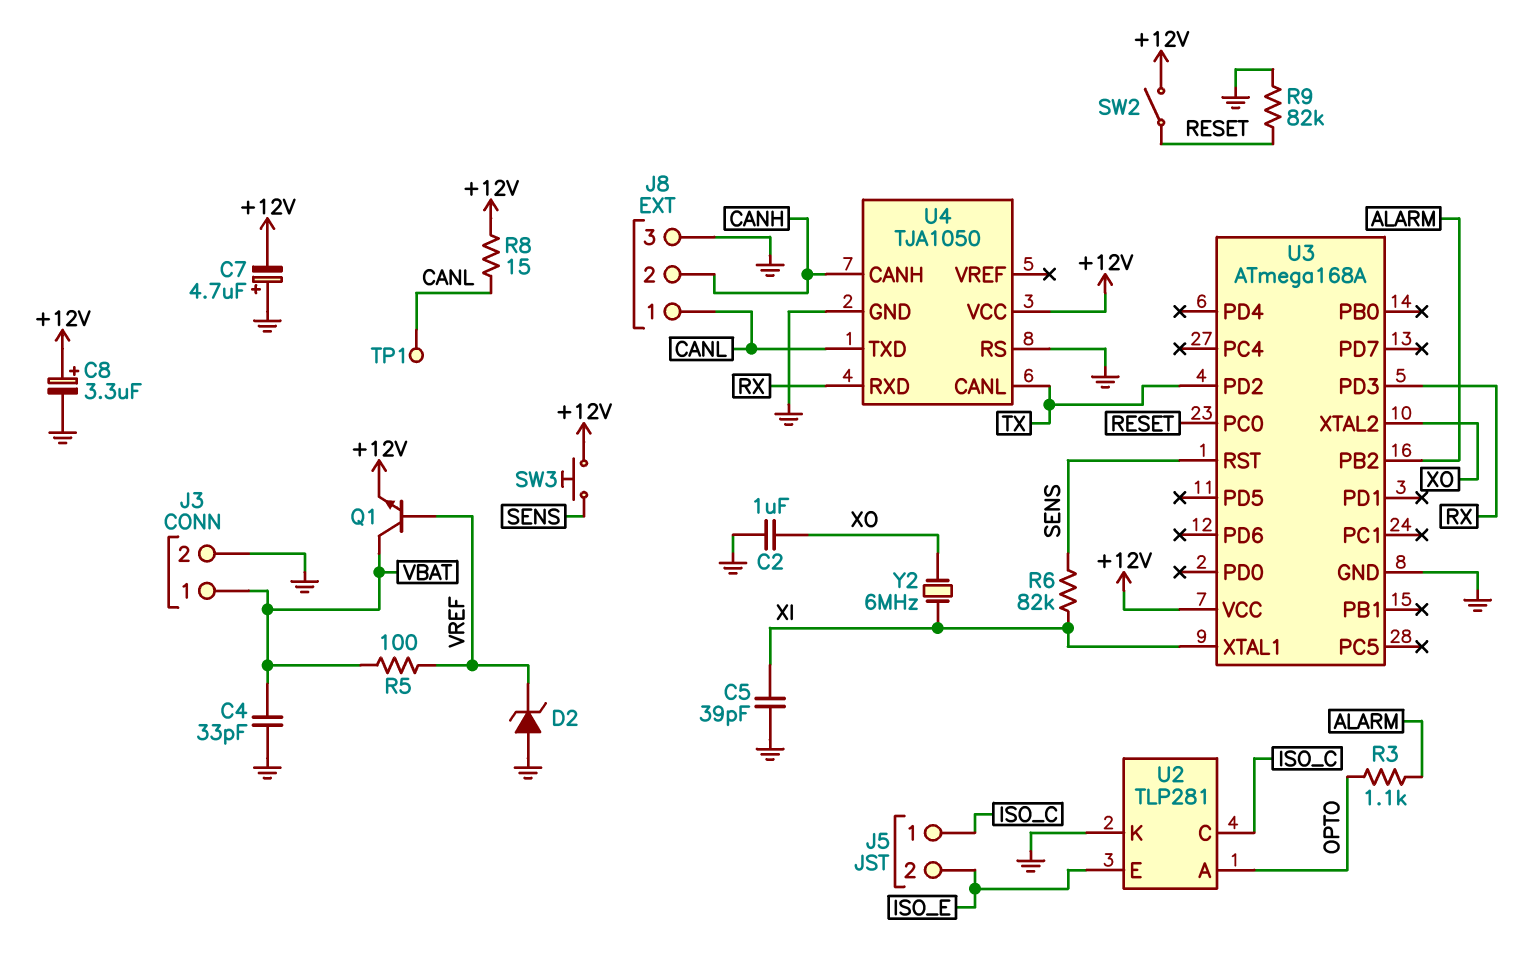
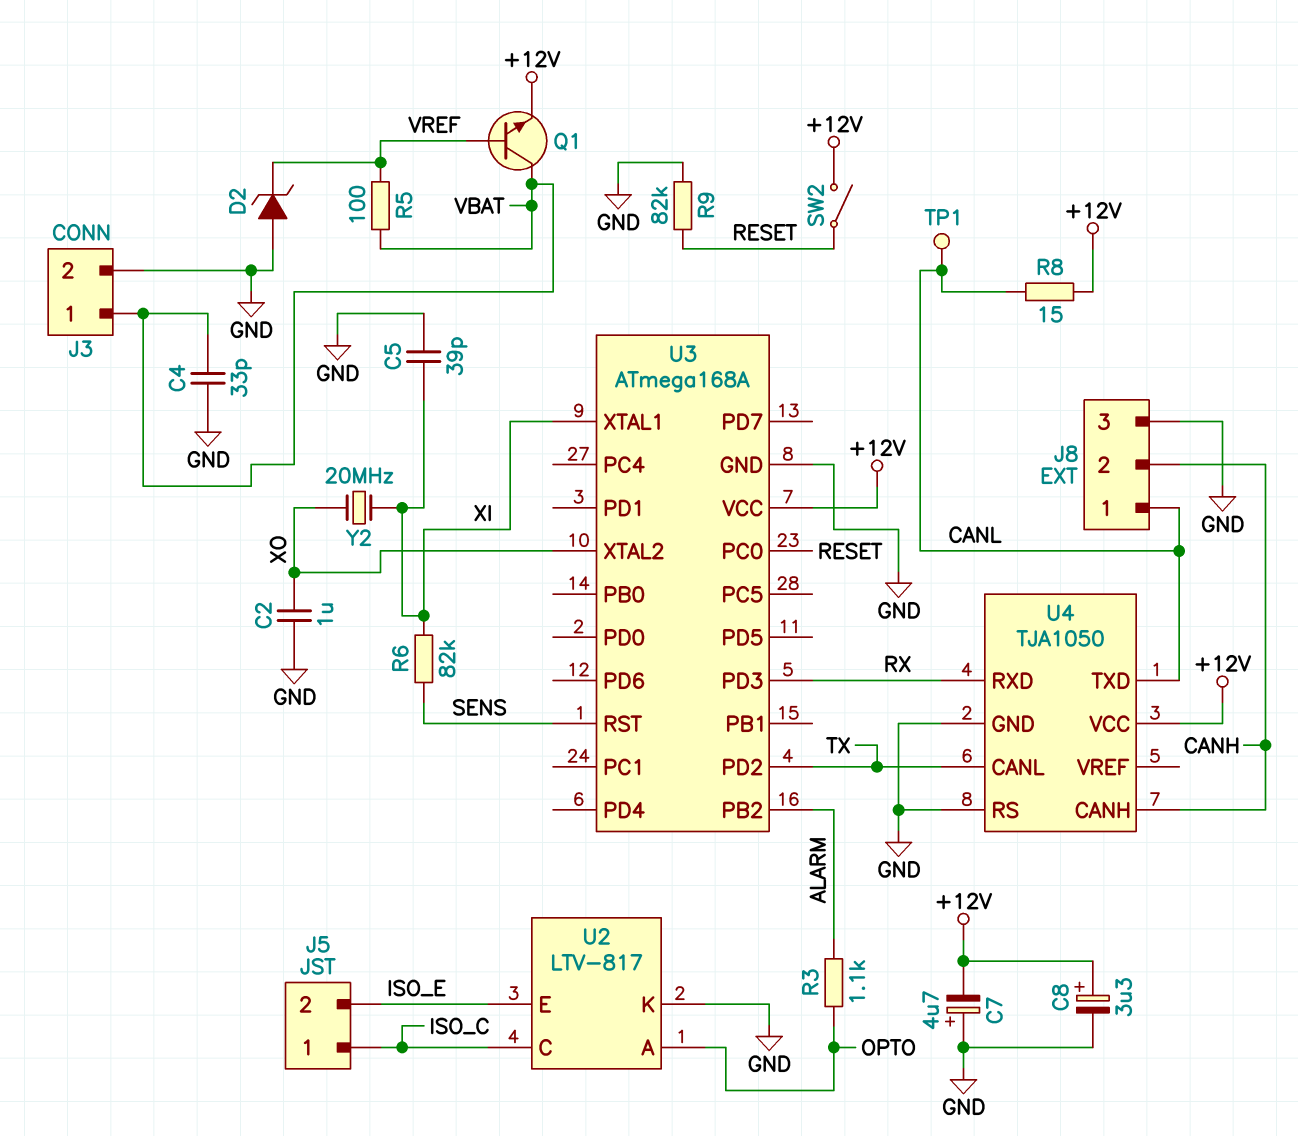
SW3: button (+12V, SENS) -> none
U2: TLP281 -> LTV-817
Y2: 6MHz (XI, XO) -> 20MHz (XI, XO)

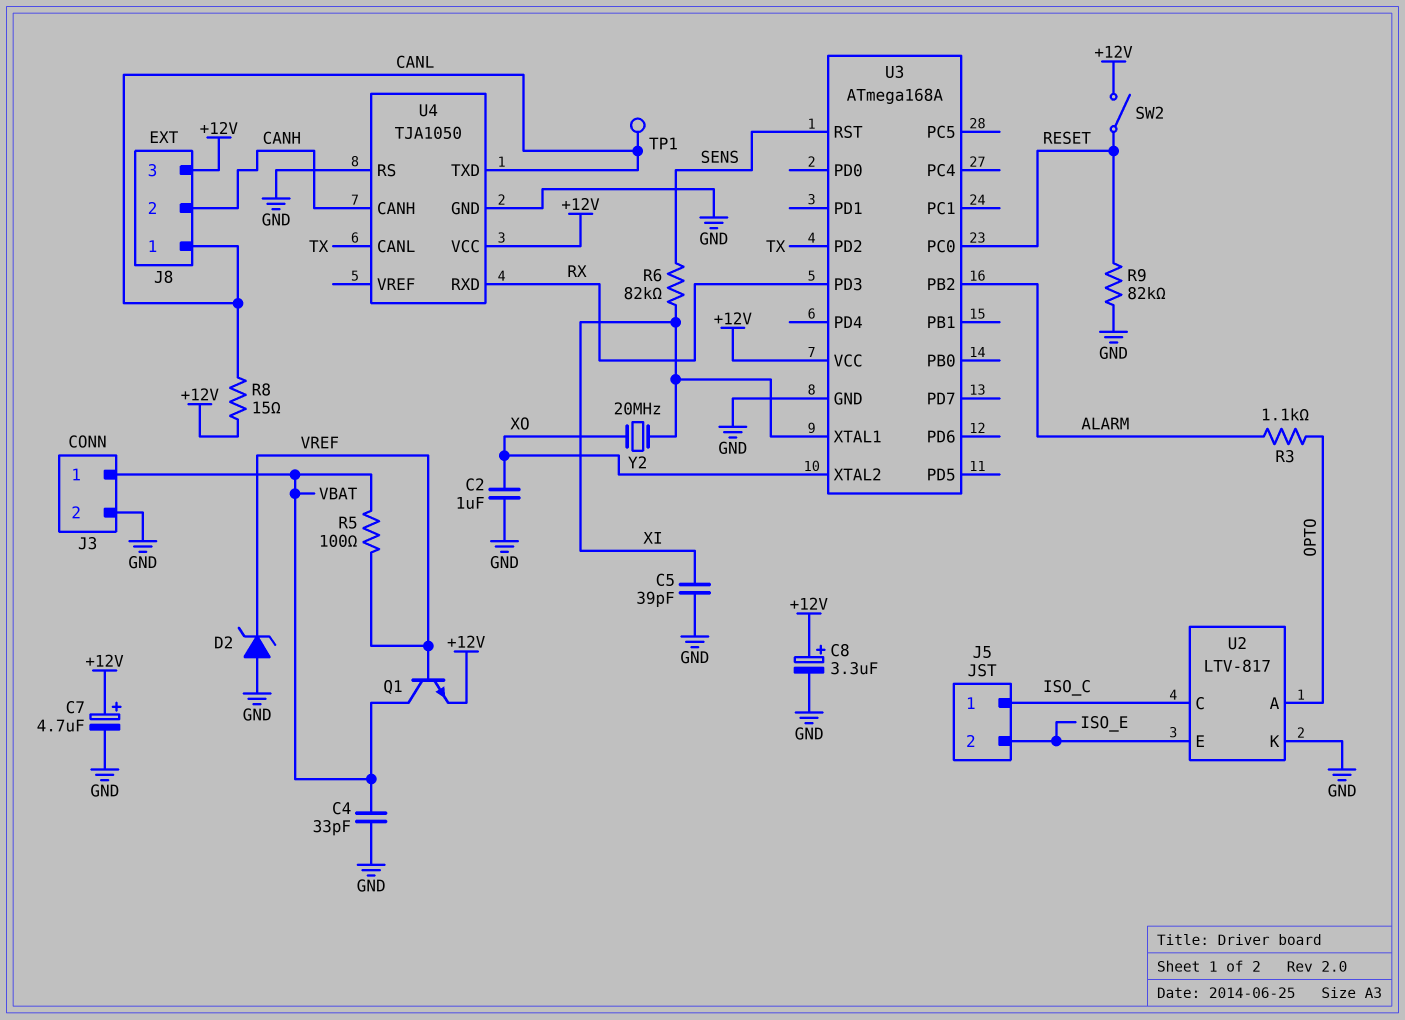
C7: 4.7uF (plus GND, minus +12V) -> 4.7uF (plus +12V, minus GND)
J8 pin 3: GND -> +12V

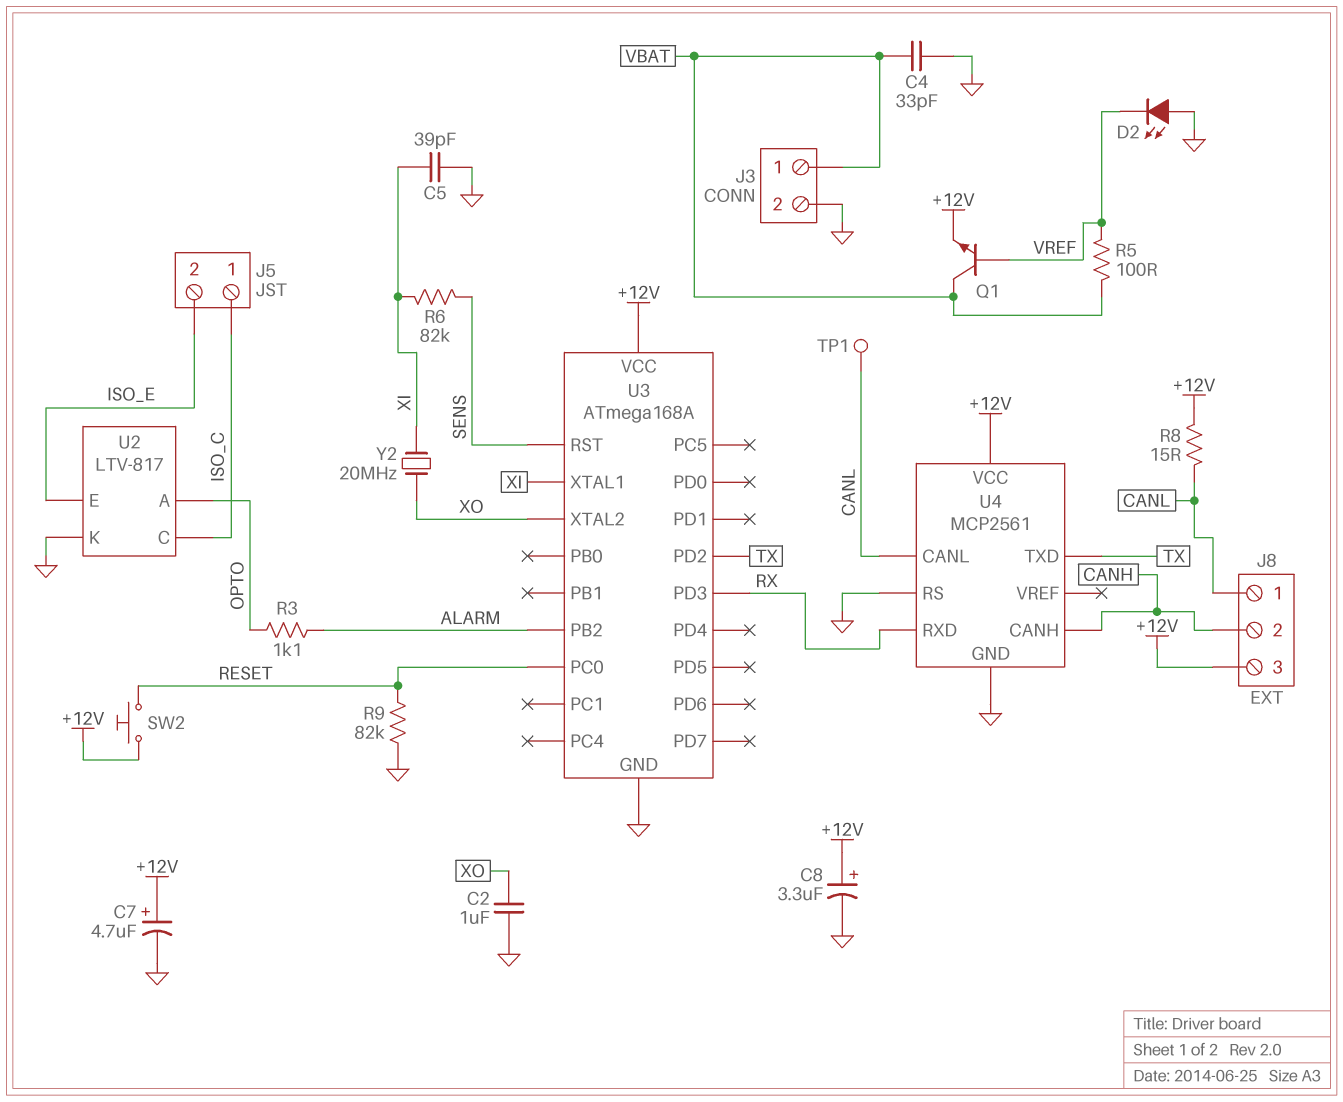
D2: zener (A GND, K VREF) -> LED (A GND, K VREF)
SW2: switch (+12V, RESET) -> button (+12V, RESET)
U4: TJA1050 -> MCP2561
U4 pin CANL: TX -> CANL
U4 pin TXD: CANL -> TX

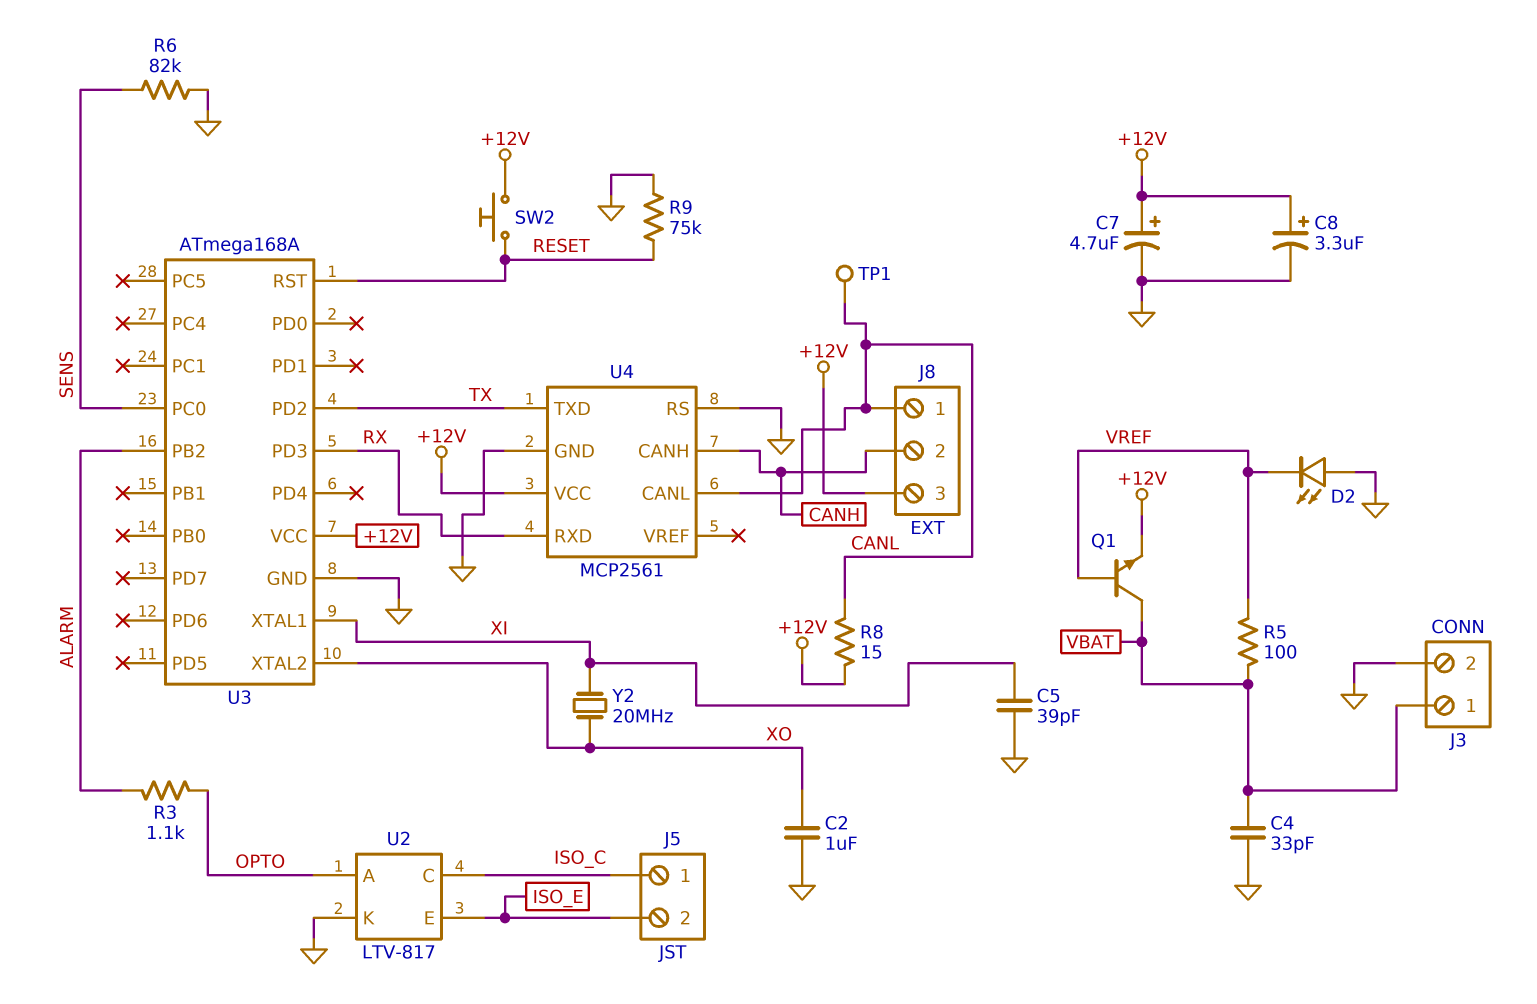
R6: 82k (SENS, XI) -> 82k (GND, SENS)
R9: 82k (GND, RESET) -> 75k (GND, RESET)
U3 pin PC0: RESET -> SENS
U3 pin RST: SENS -> RESET

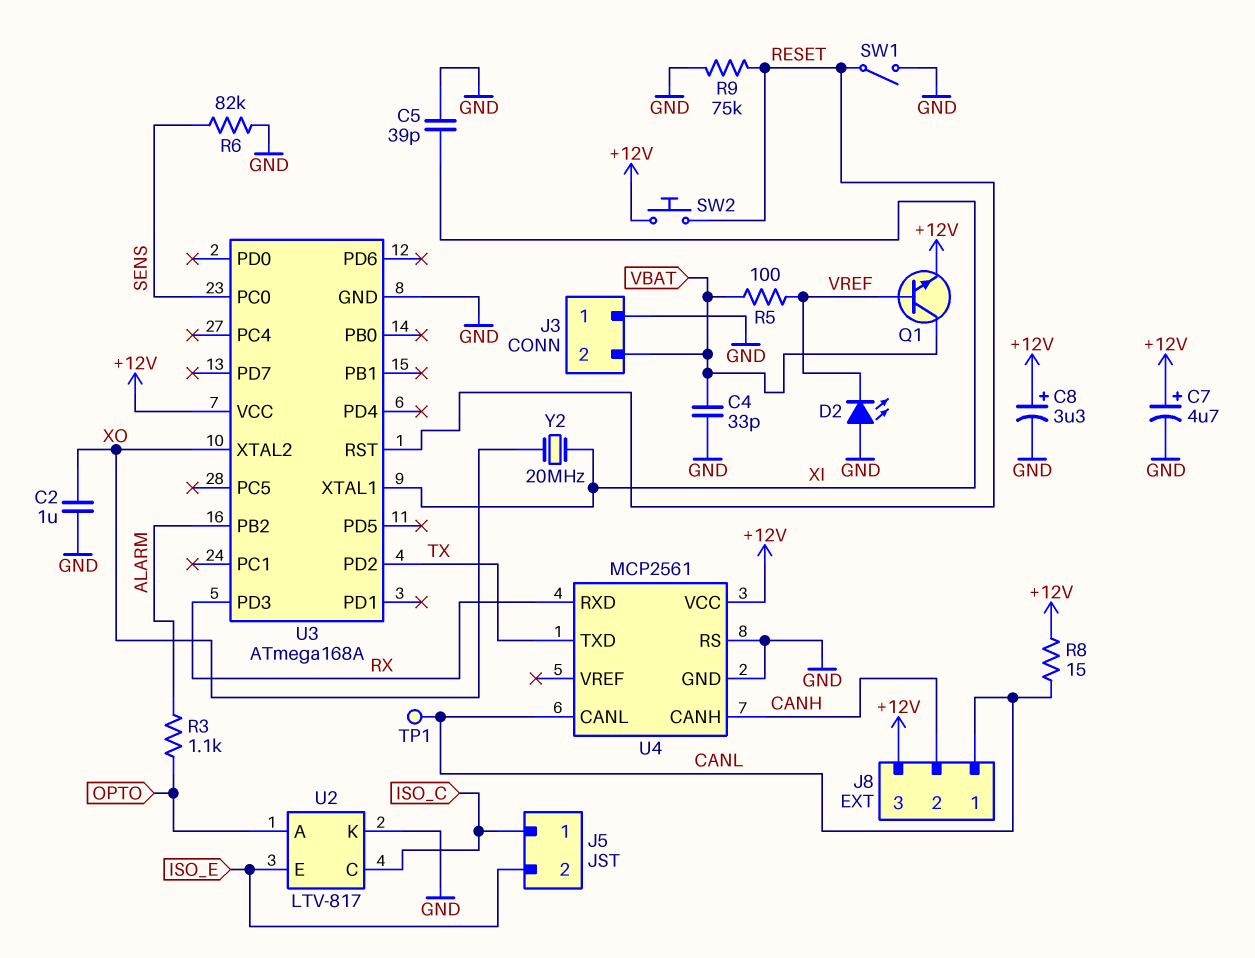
J3 pin 1: VBAT -> GND
J3 pin 2: GND -> VBAT
SW1: none -> switch (GND, RESET)

